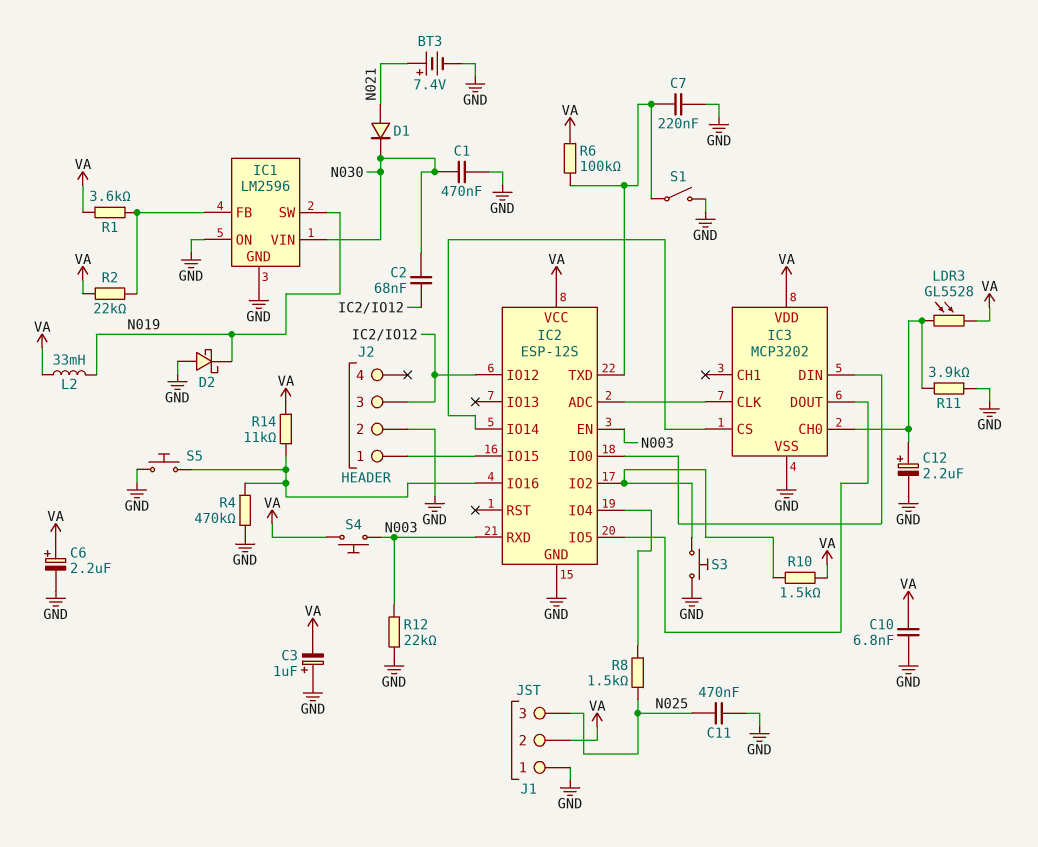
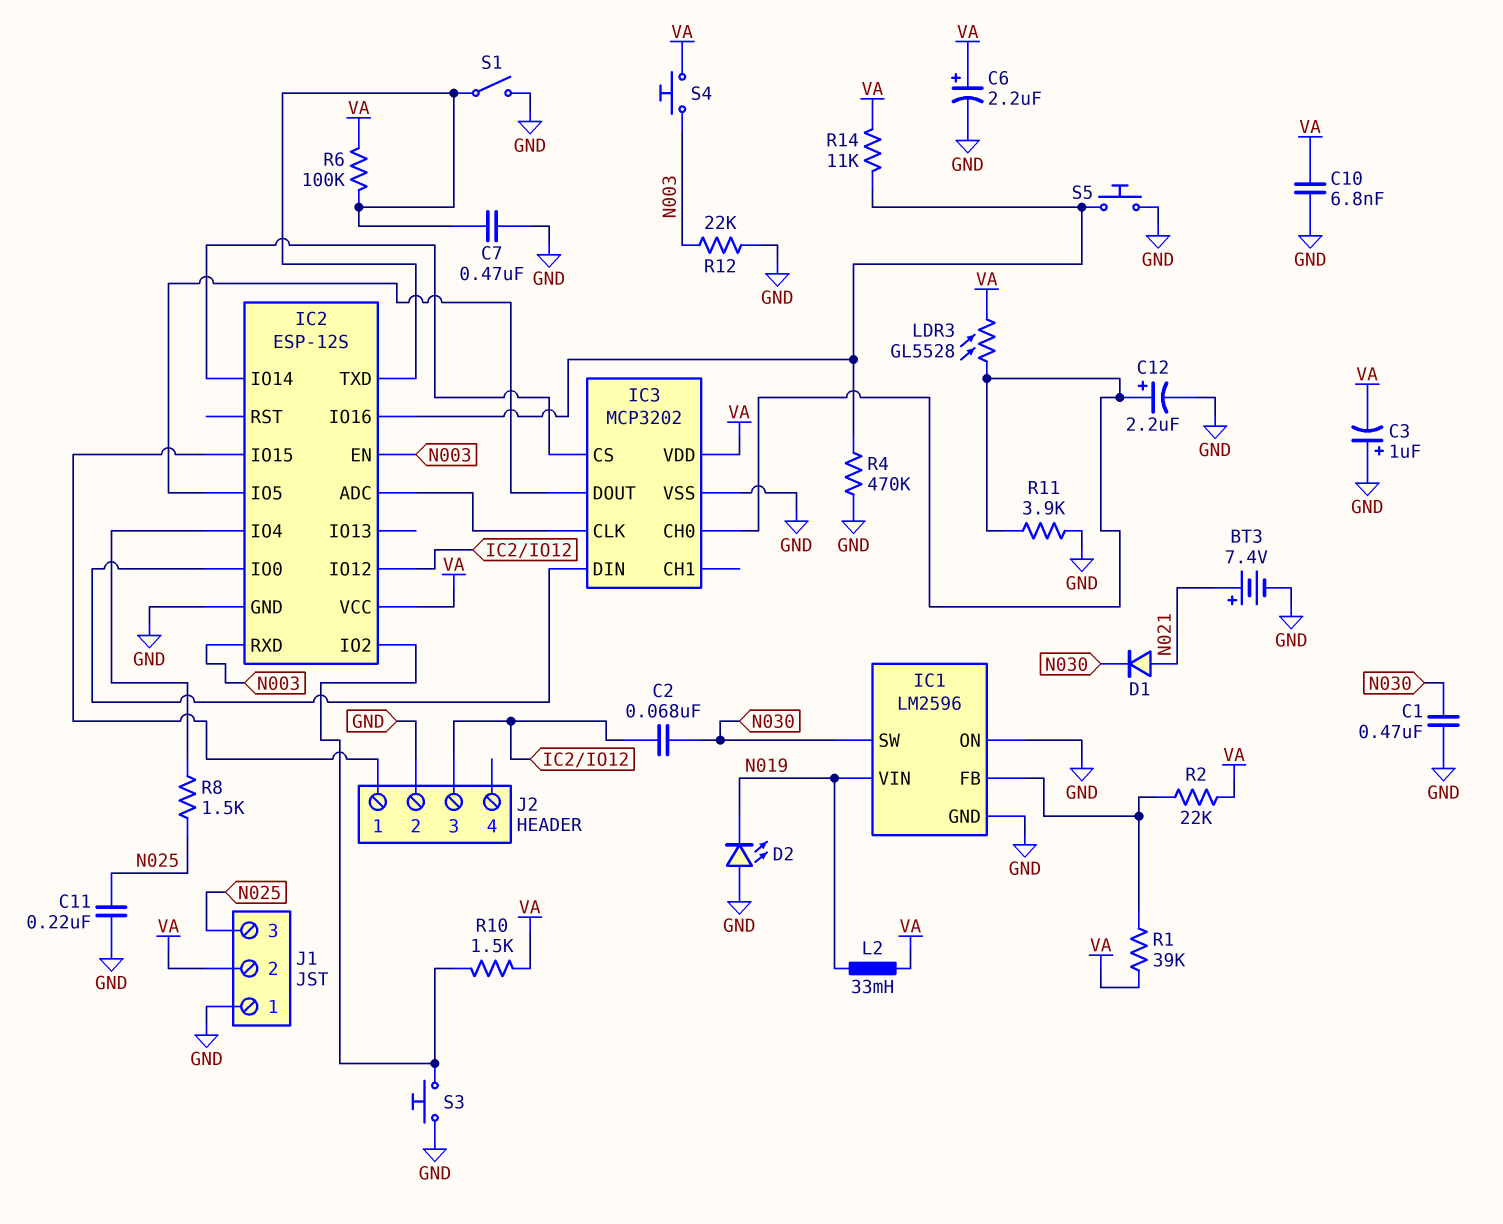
C7: 220nF (GND, IC2/TXD) -> 470nF (GND, IC2/TXD)
C11: 470nF (GND, N025) -> 220nF (GND, N025)
D2: schottky (A GND, K N019) -> LED (A GND, K N019)
IC1 pin SW: N019 -> N030
IC1 pin VIN: N030 -> N019
R1: 3.6k (IC1/FB, VA) -> 39k (IC1/FB, VA)

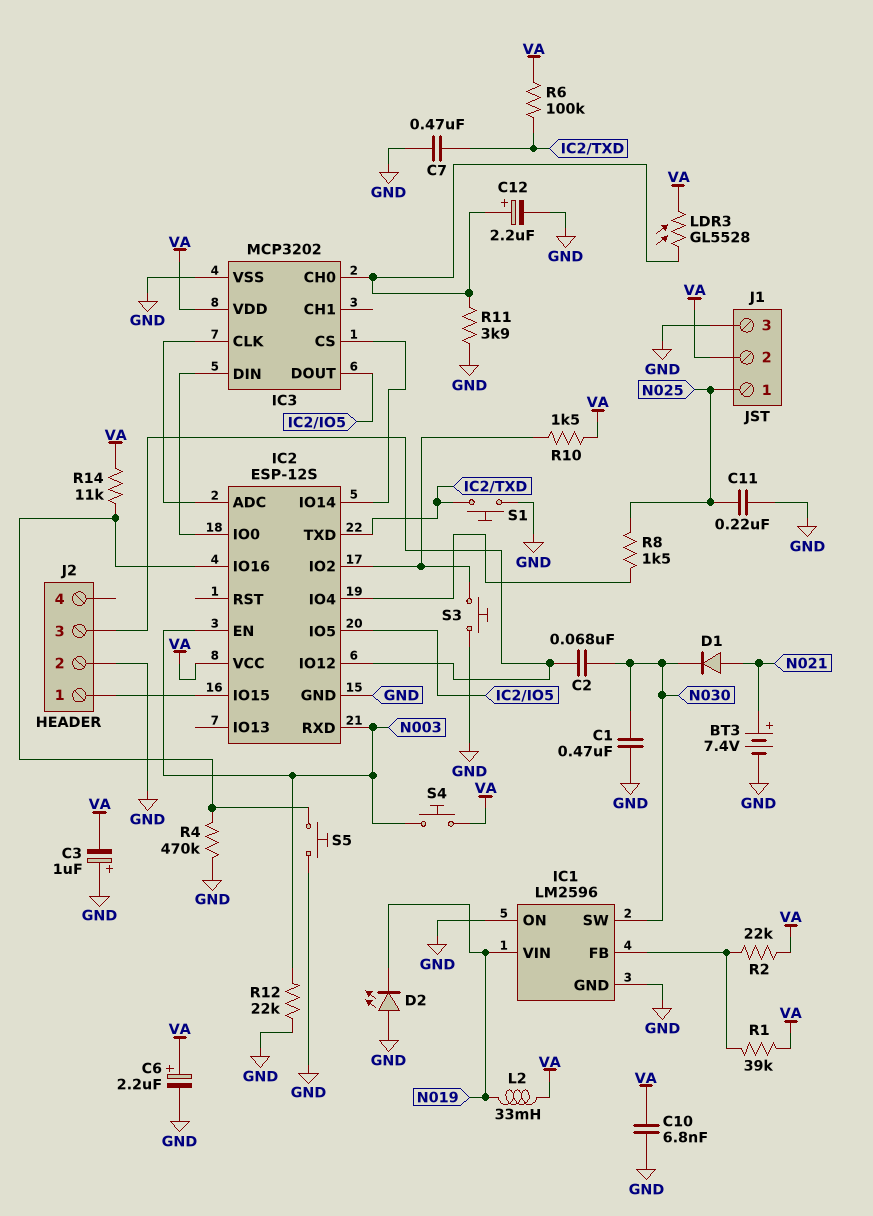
J1 pin 1: GND -> N025
J1 pin 3: N025 -> GND
S1: switch (GND, IC2/TXD) -> button (GND, IC2/TXD)

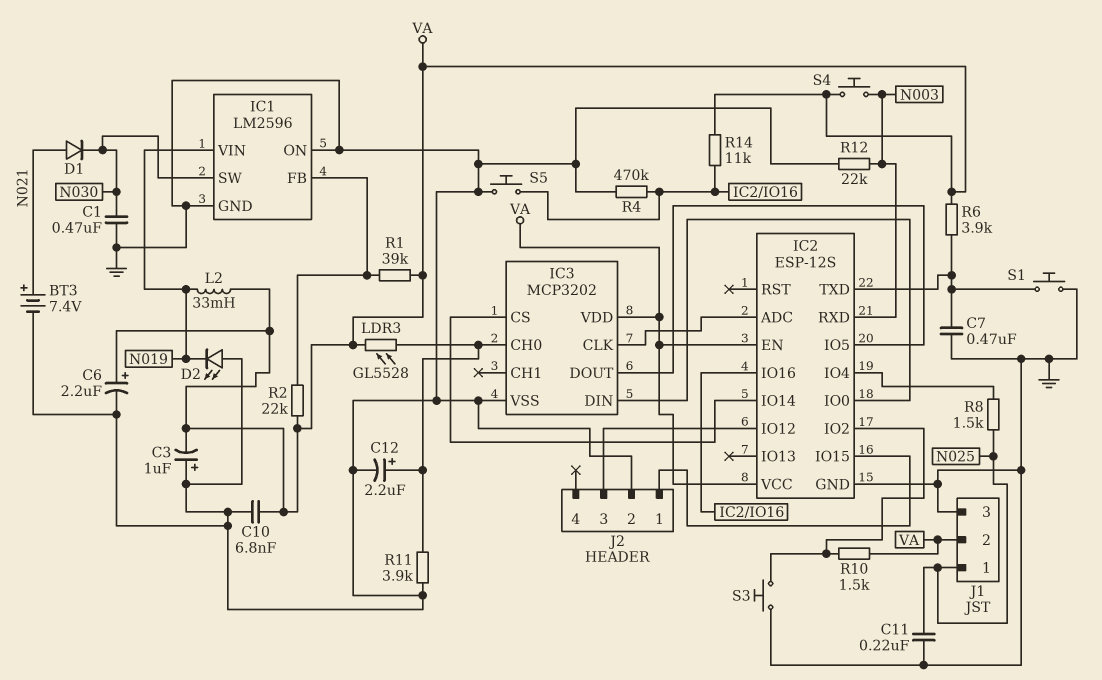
C2: 68nF (IC2/IO12, N030) -> none
IC2 pin EN: N003 -> VA
R6: 100k (IC2/TXD, VA) -> 3.9k (IC2/TXD, VA)

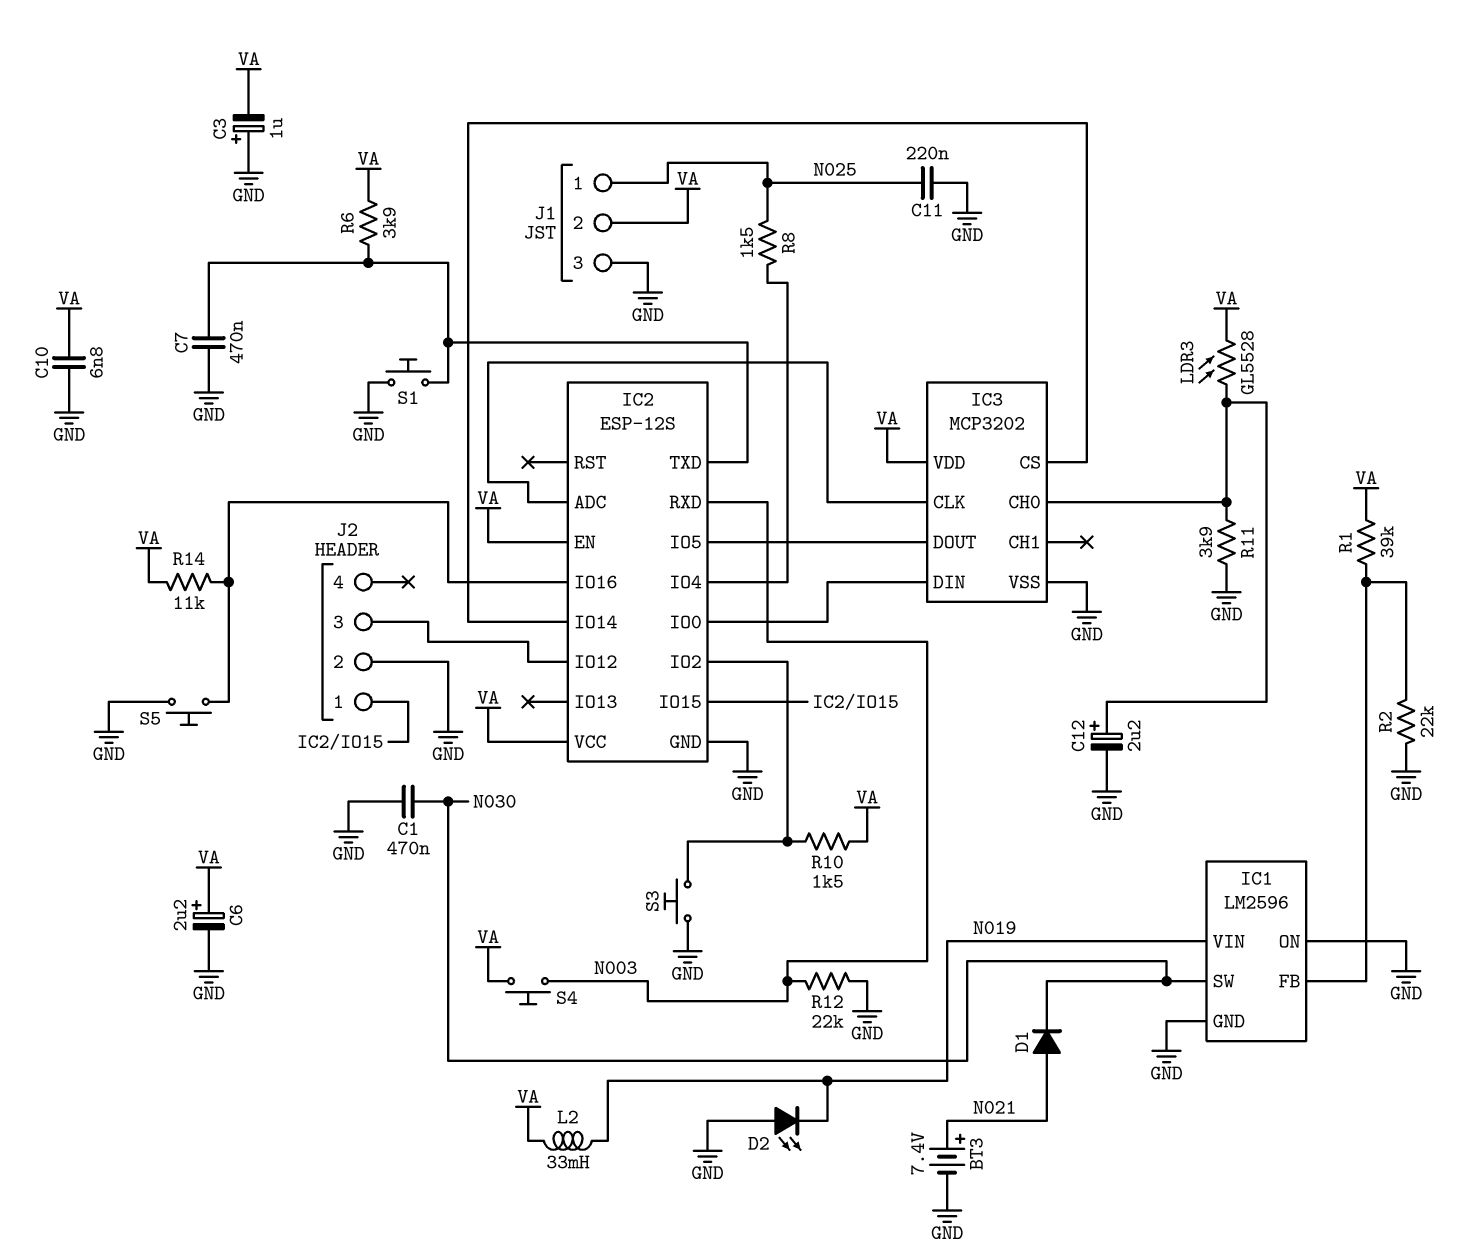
R2: 22k (IC1/FB, VA) -> 22k (GND, IC1/FB)
R4: 470k (GND, IC2/IO16) -> none

